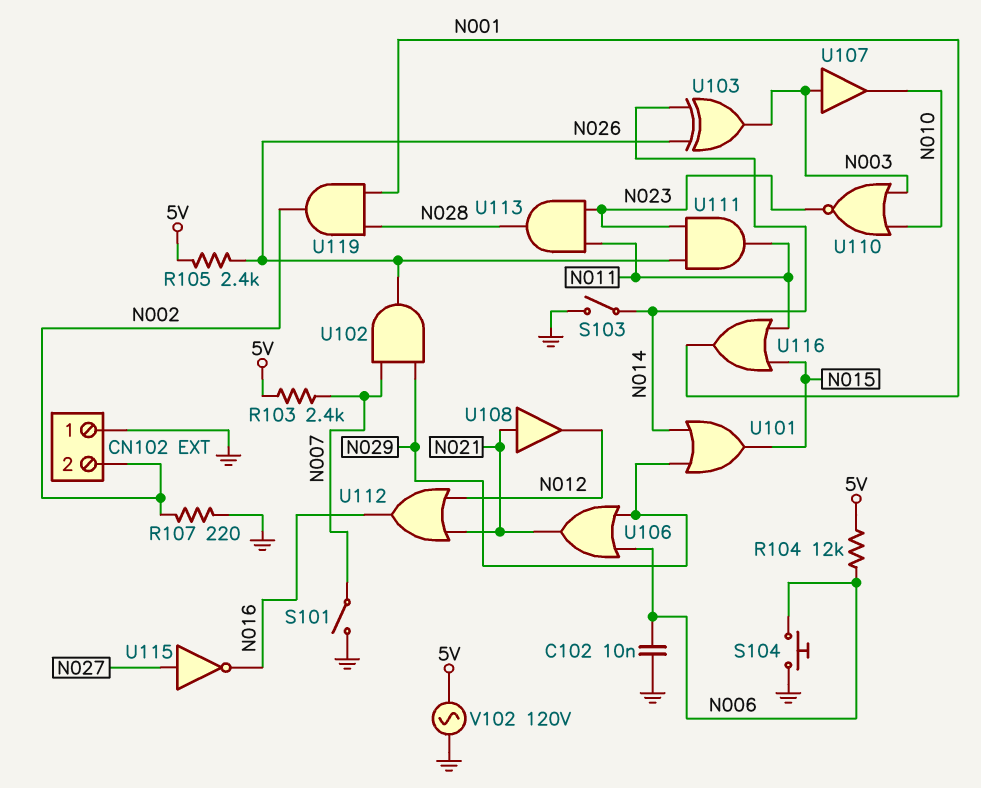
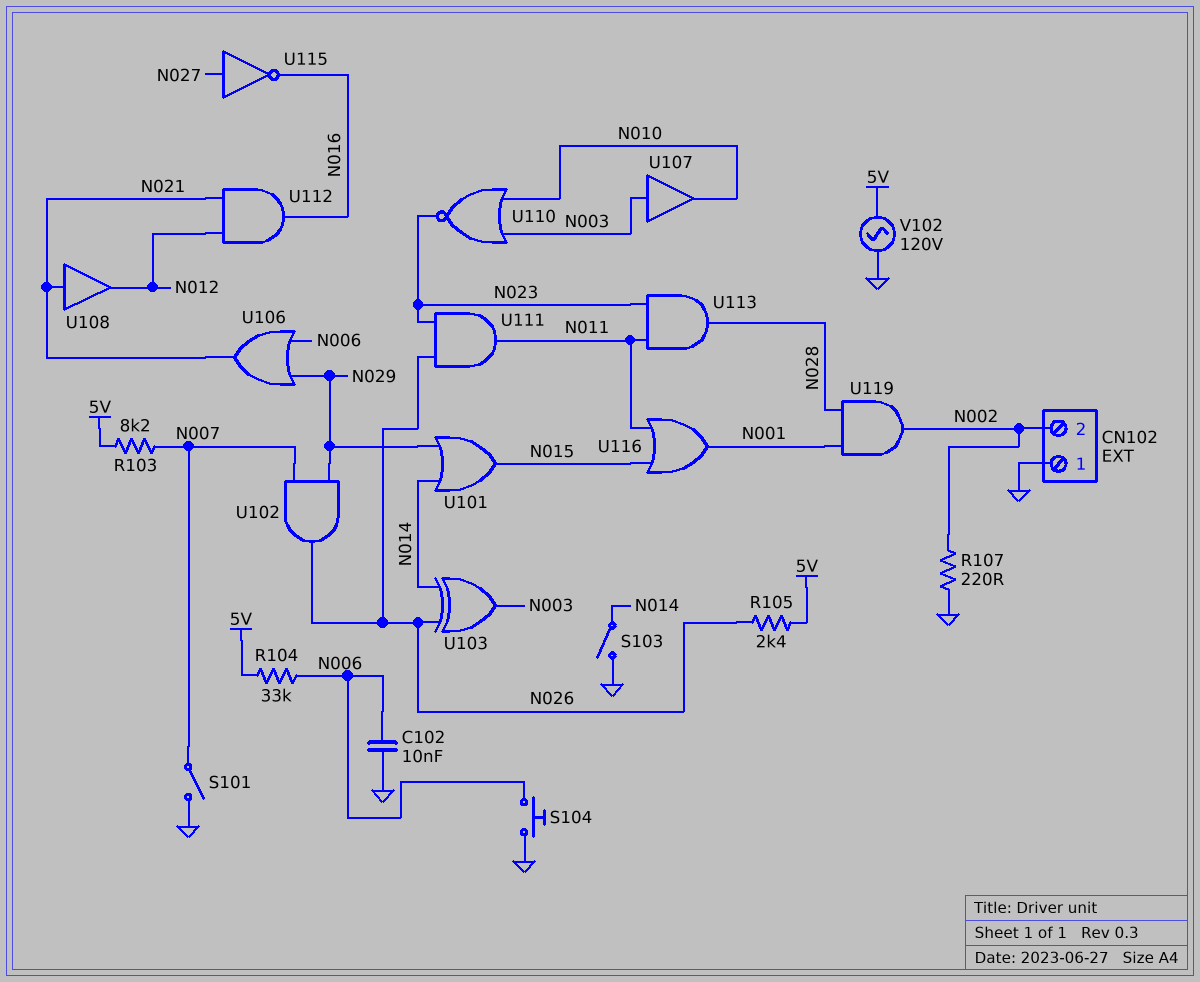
R103: 2.4k (5V, N007) -> 8.2k (5V, N007)
R104: 12k (5V, N006) -> 33k (5V, N006)
U112: OR (in N012, in N021, out N016) -> AND (in N012, in N021, out N016)

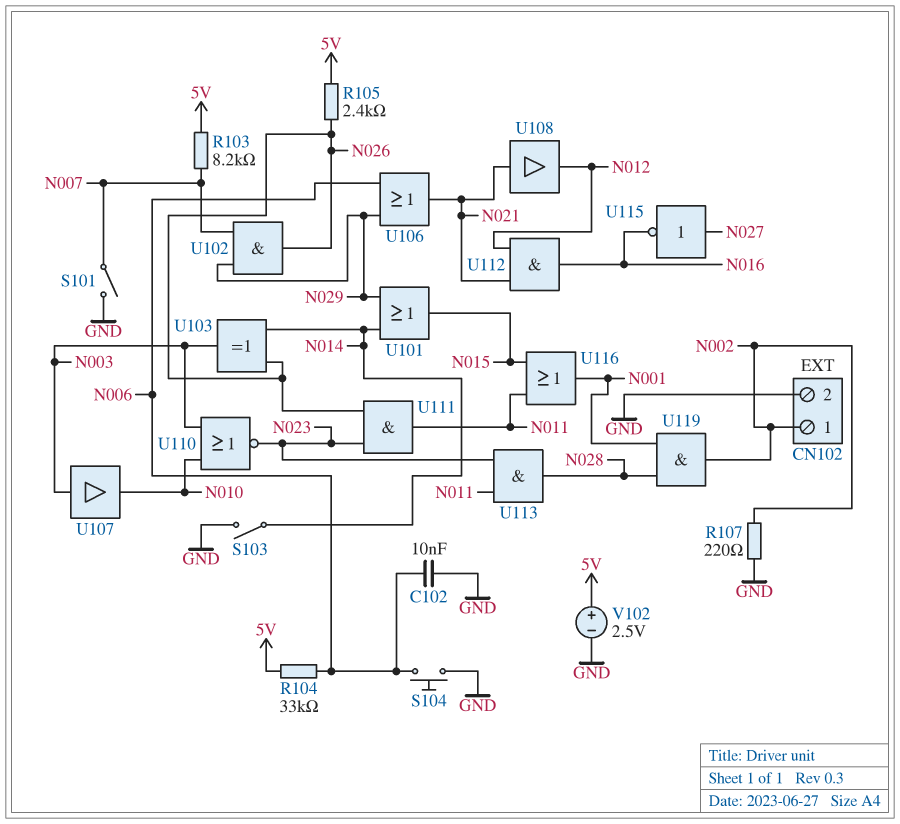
CN102 pin 1: GND -> N002
CN102 pin 2: N002 -> GND
V102: AC 120V (5V, GND) -> 2.5V (plus 5V, minus GND)

